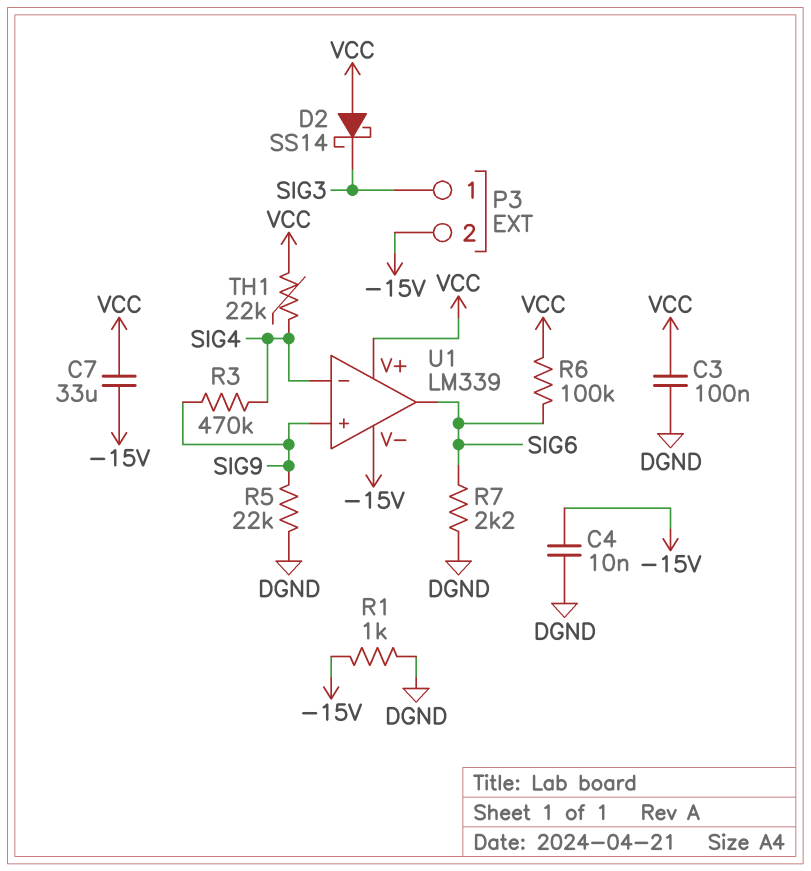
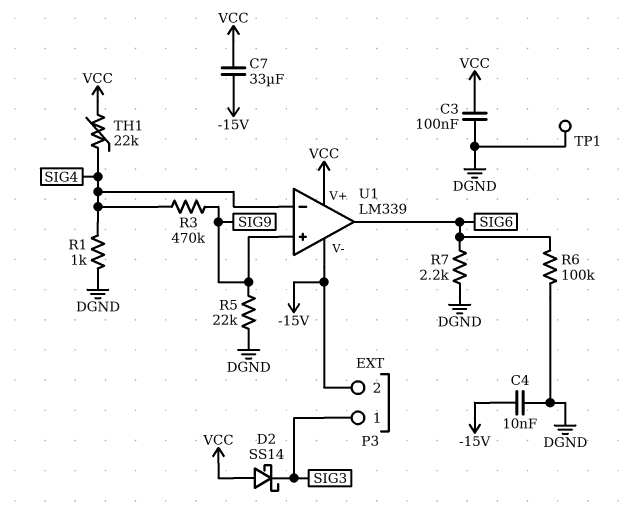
R1: 1k (-15V, DGND) -> 1k (DGND, SIG4)
R6: 100k (SIG6, VCC) -> 100k (DGND, SIG6)
TP1: none -> test point (DGND)

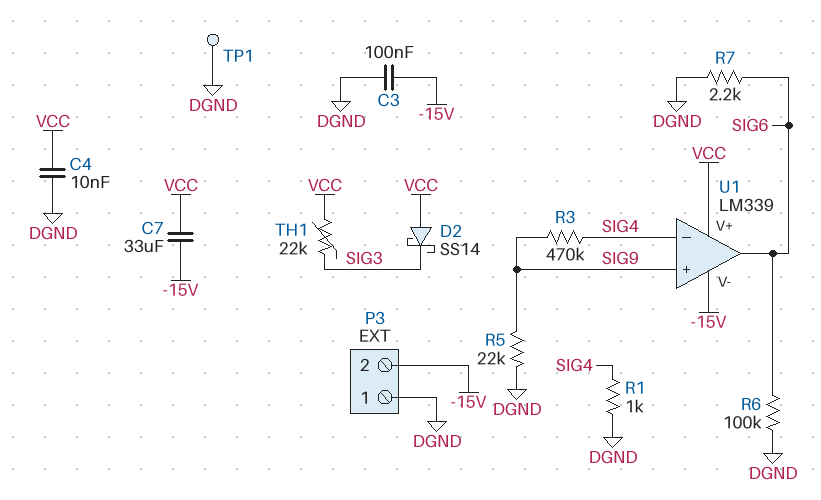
C3: 100nF (DGND, VCC) -> 100nF (-15V, DGND)
C4: 10nF (-15V, DGND) -> 10nF (DGND, VCC)
P3 pin 1: SIG3 -> DGND
TH1: 22k (SIG4, VCC) -> 22k (SIG3, VCC)

